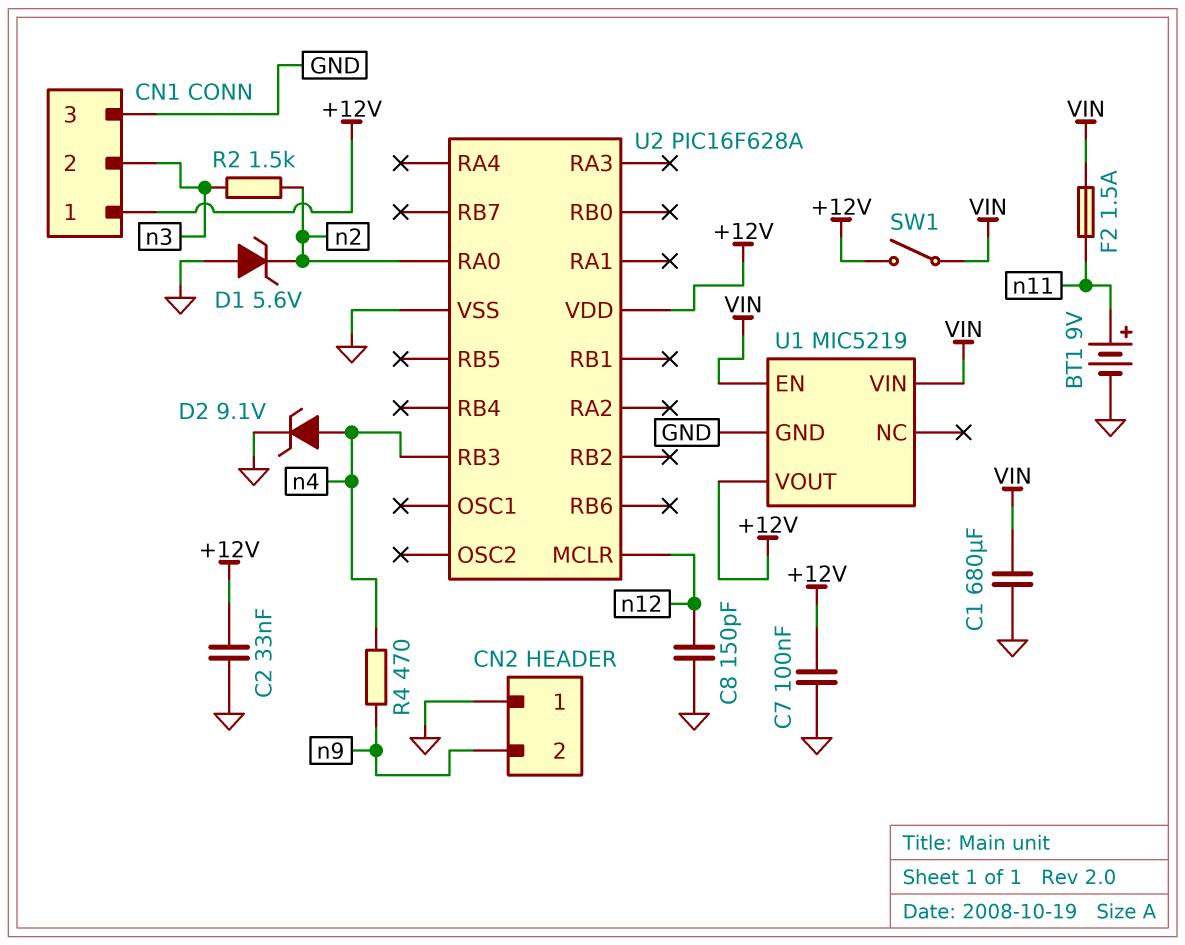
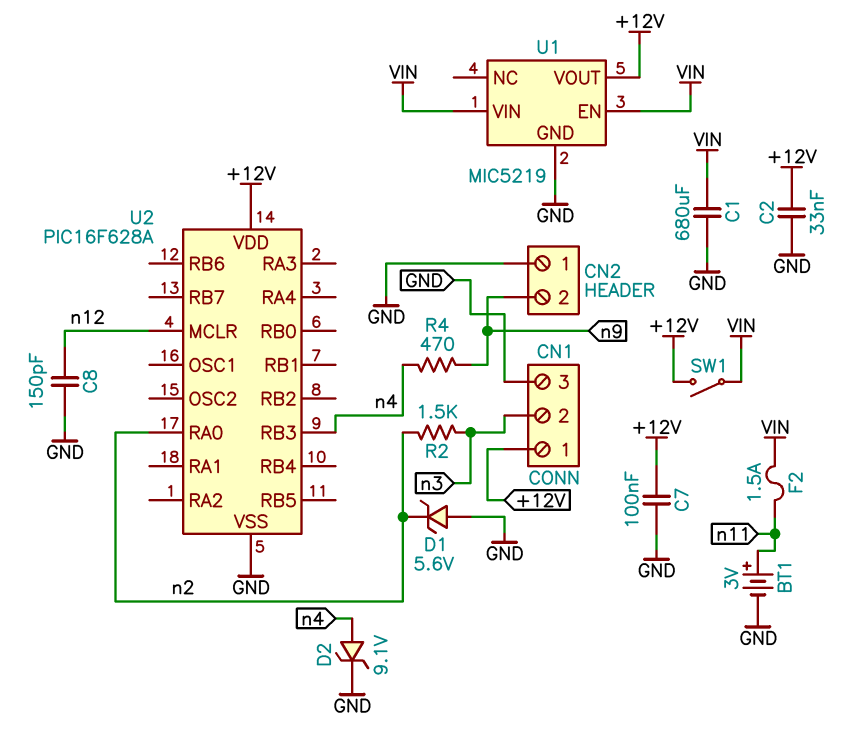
BT1: 9V (plus n11, minus GND) -> 3V (plus n11, minus GND)

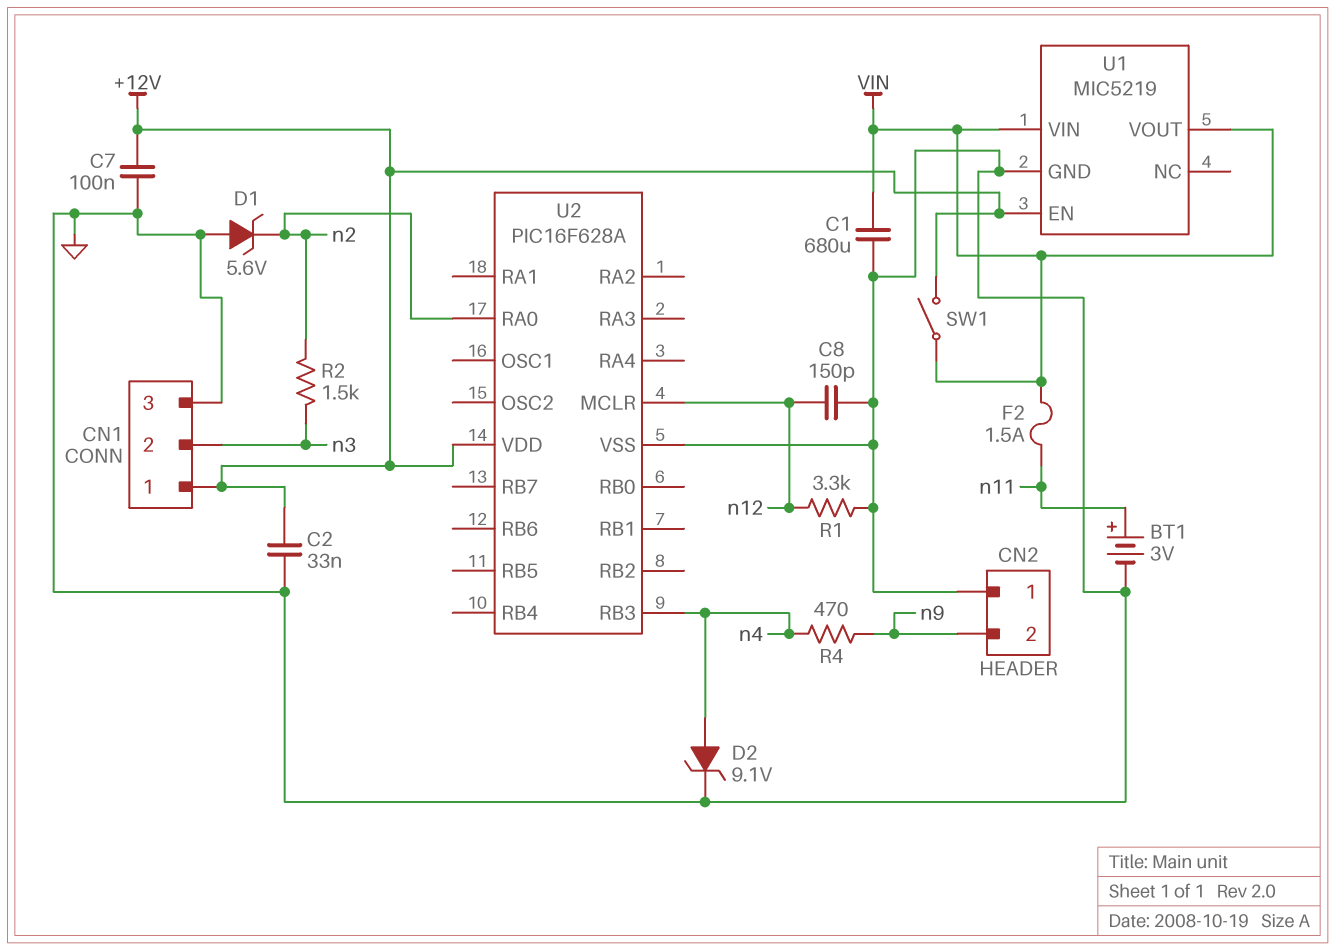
R1: none -> 3.3k (GND, n12)
U1 pin EN: VIN -> +12V
U1 pin VOUT: +12V -> VIN

